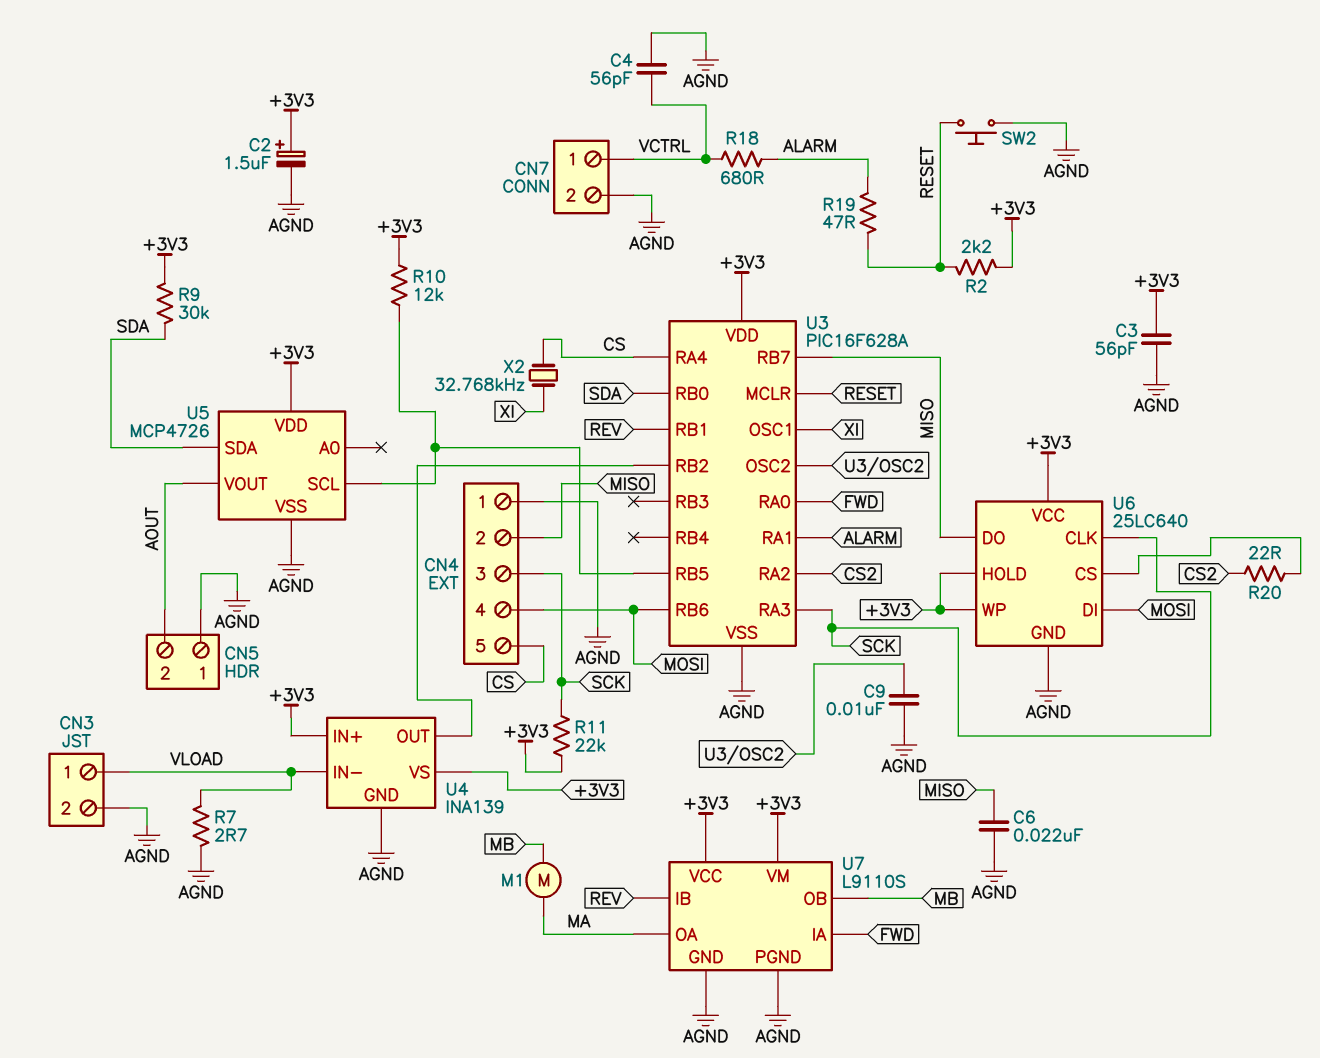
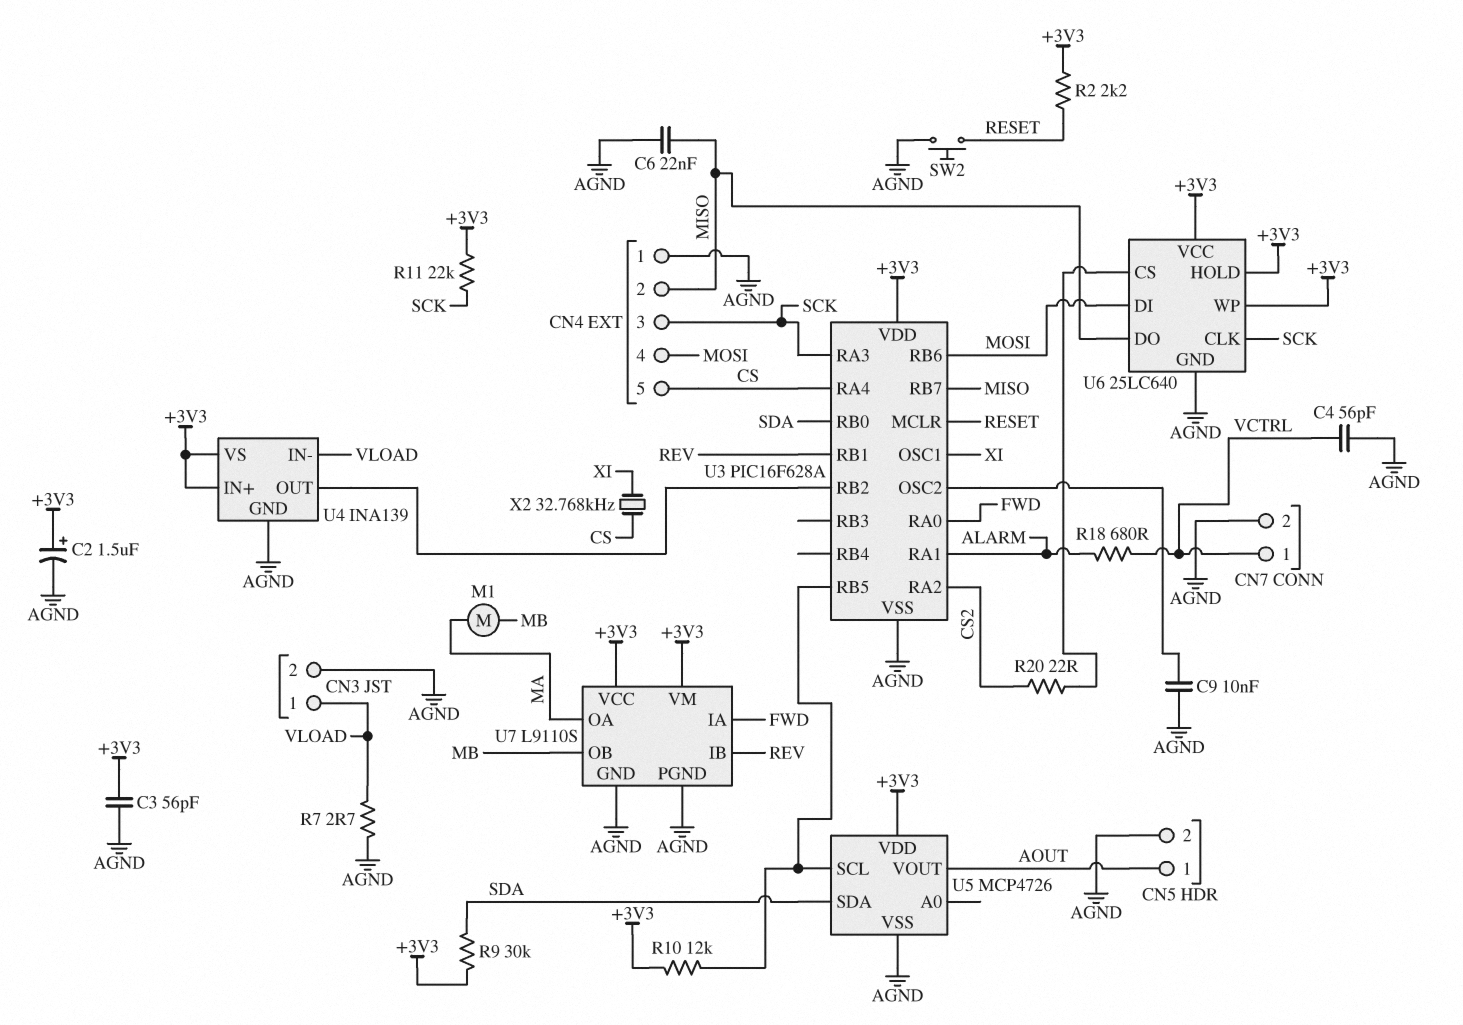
CN5 pin 1: AGND -> AOUT
CN5 pin 2: AOUT -> AGND
R19: 47 (ALARM, RESET) -> none

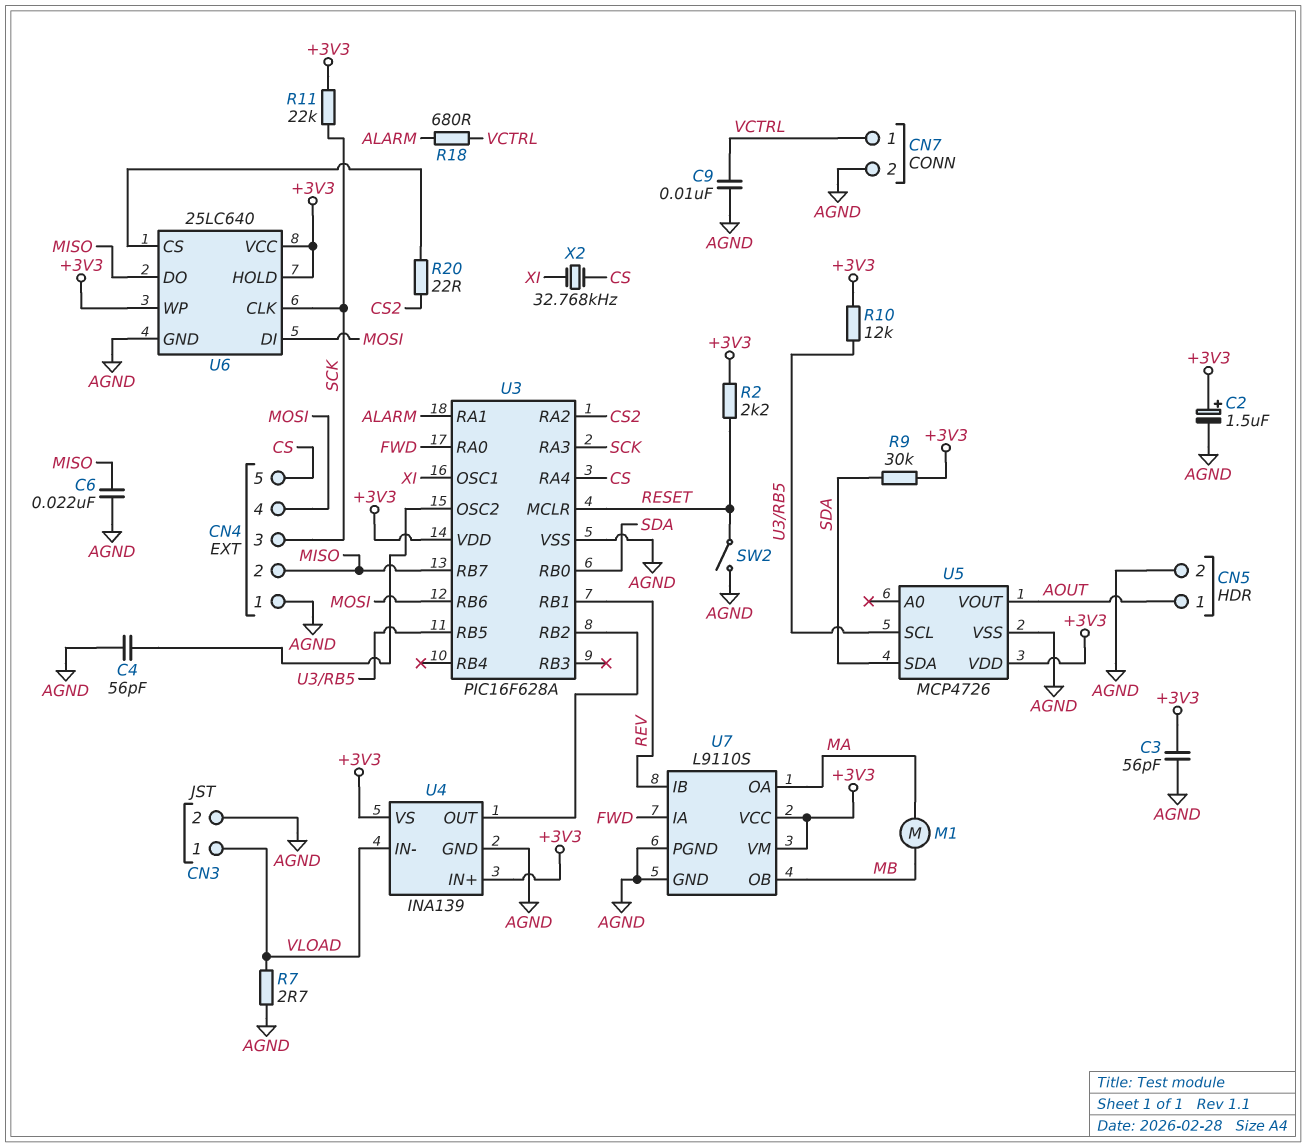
C4: 56pF (AGND, VCTRL) -> 56pF (AGND, U3/OSC2)
C9: 10nF (AGND, U3/OSC2) -> 10nF (AGND, VCTRL)
SW2: button (AGND, RESET) -> switch (AGND, RESET)

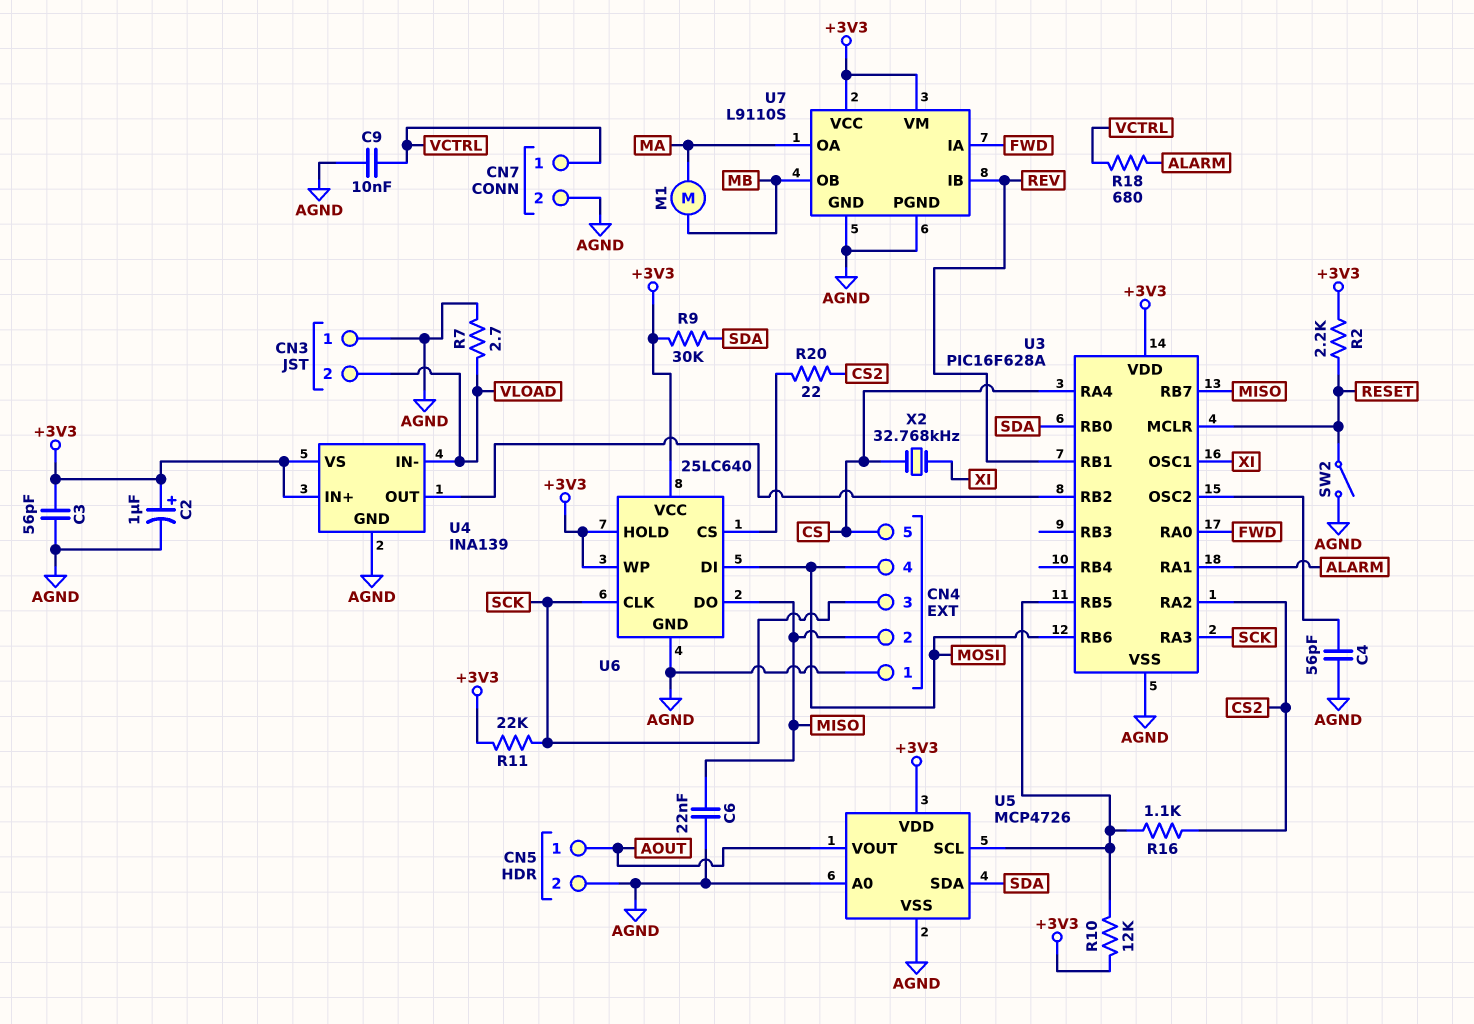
C2: 1.5uF (plus +3V3, minus AGND) -> 1uF (plus +3V3, minus AGND)
CN3 pin 1: VLOAD -> AGND
CN3 pin 2: AGND -> VLOAD
R16: none -> 1.1k (CS2, U3/RB5)
U5 pin A0: none -> AGND

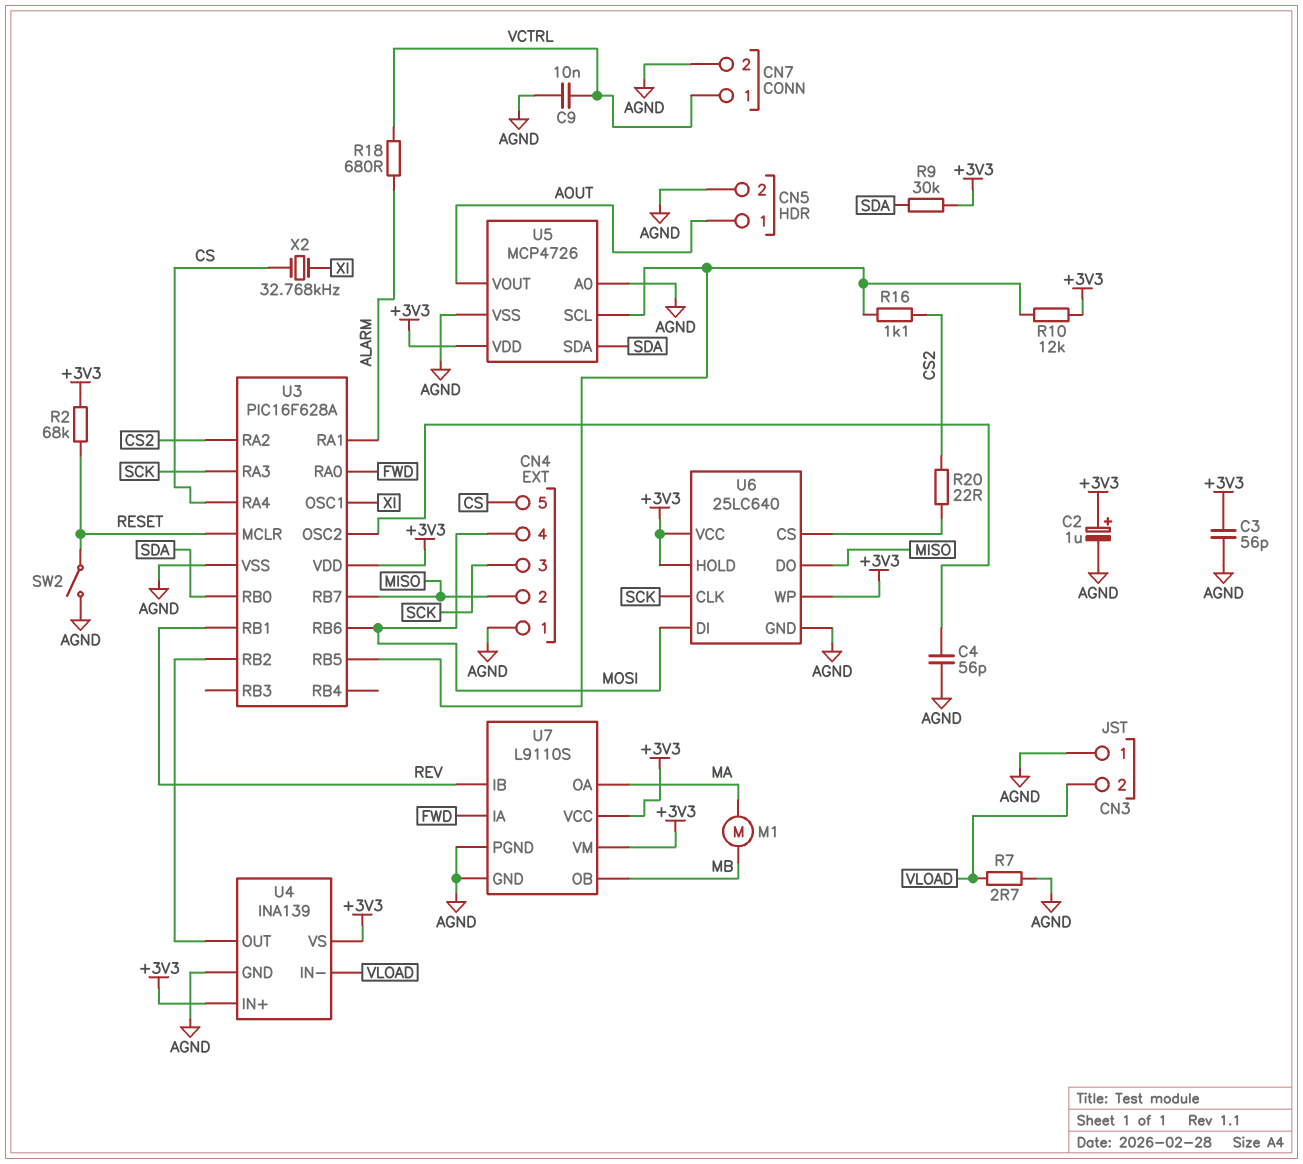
C6: 22nF (AGND, MISO) -> none
R2: 2.2k (+3V3, RESET) -> 68k (+3V3, RESET)
R11: 22k (+3V3, SCK) -> none

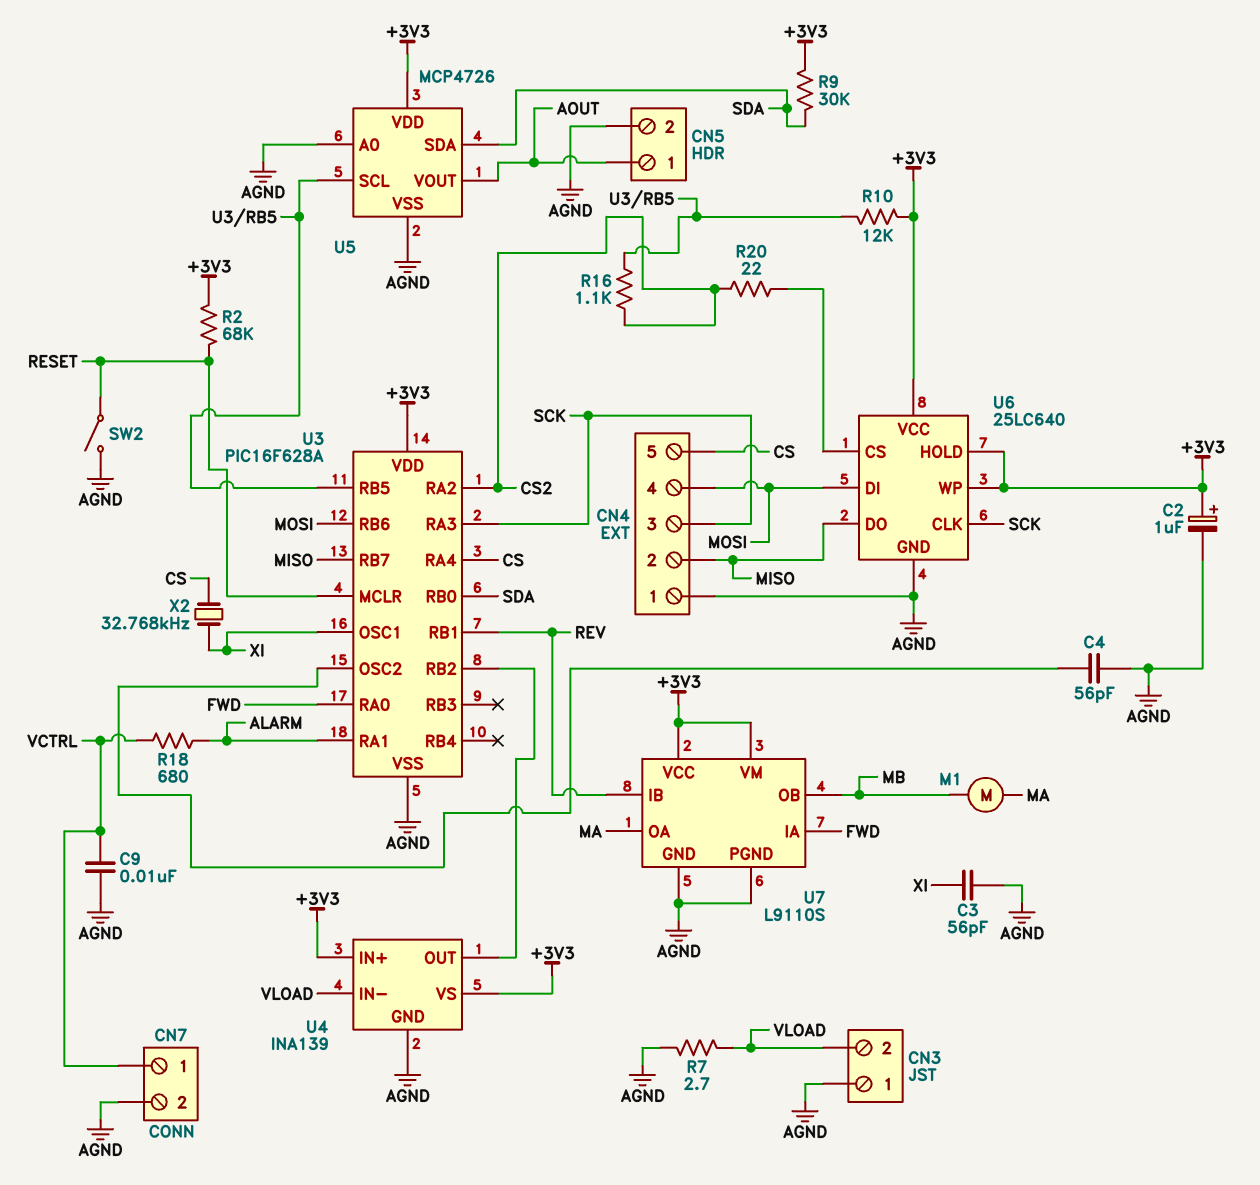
C3: 56pF (+3V3, AGND) -> 56pF (AGND, XI)

